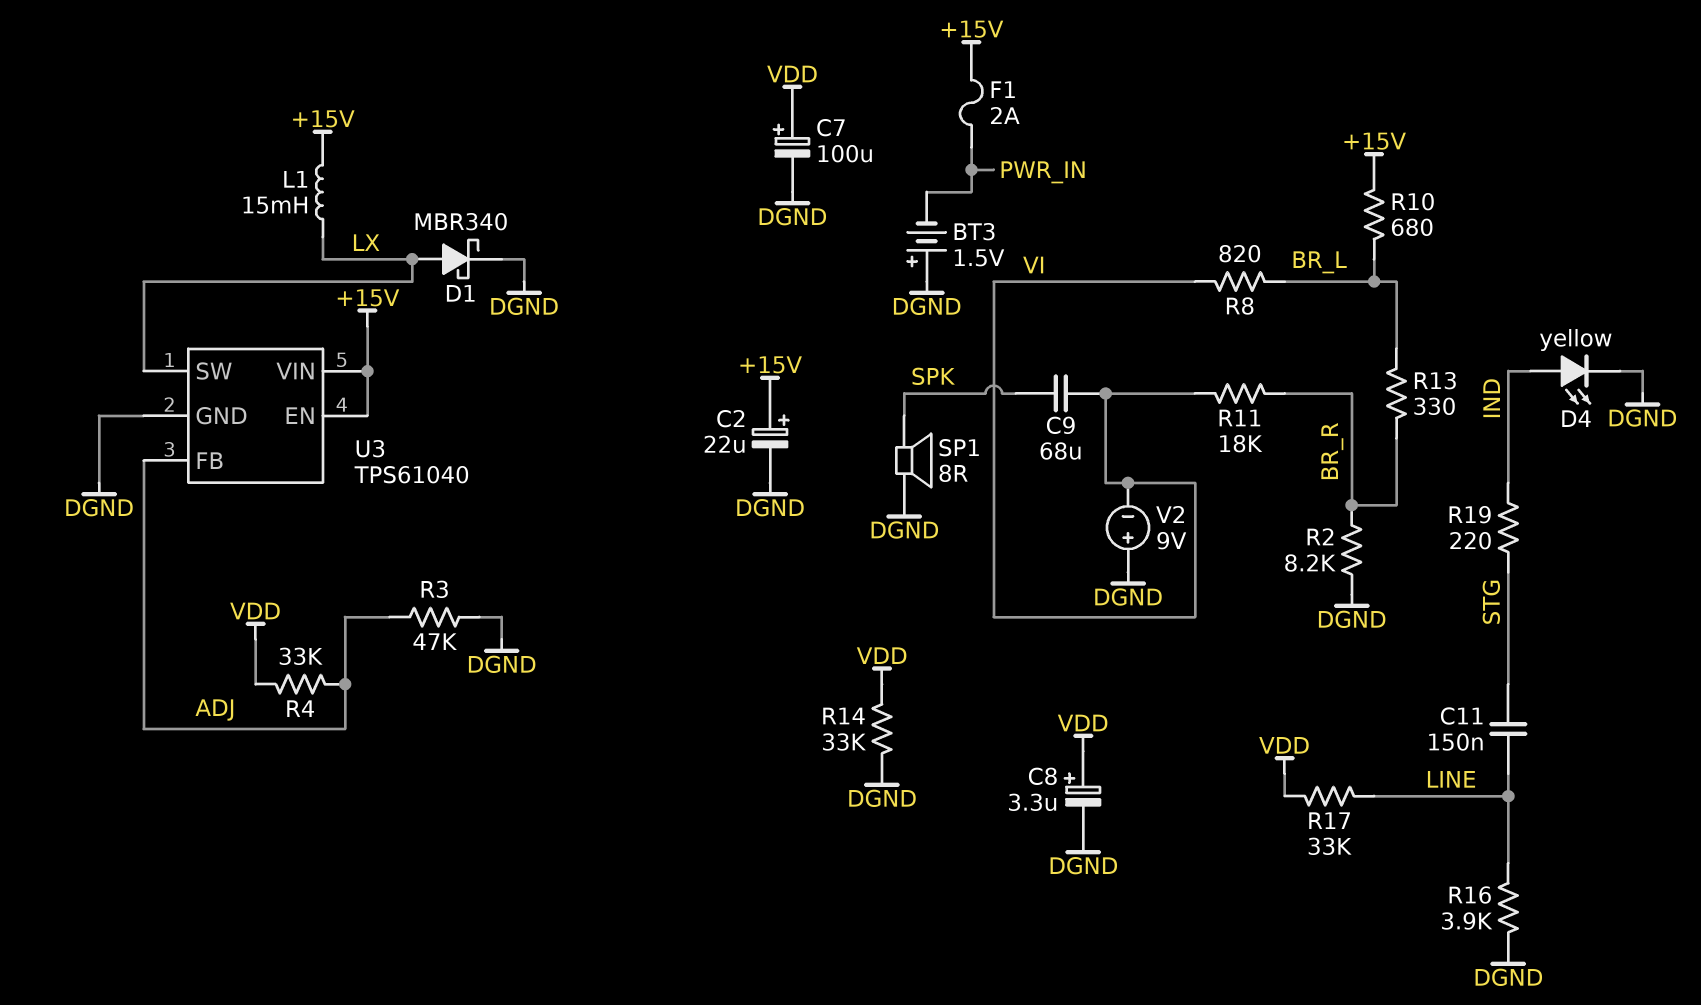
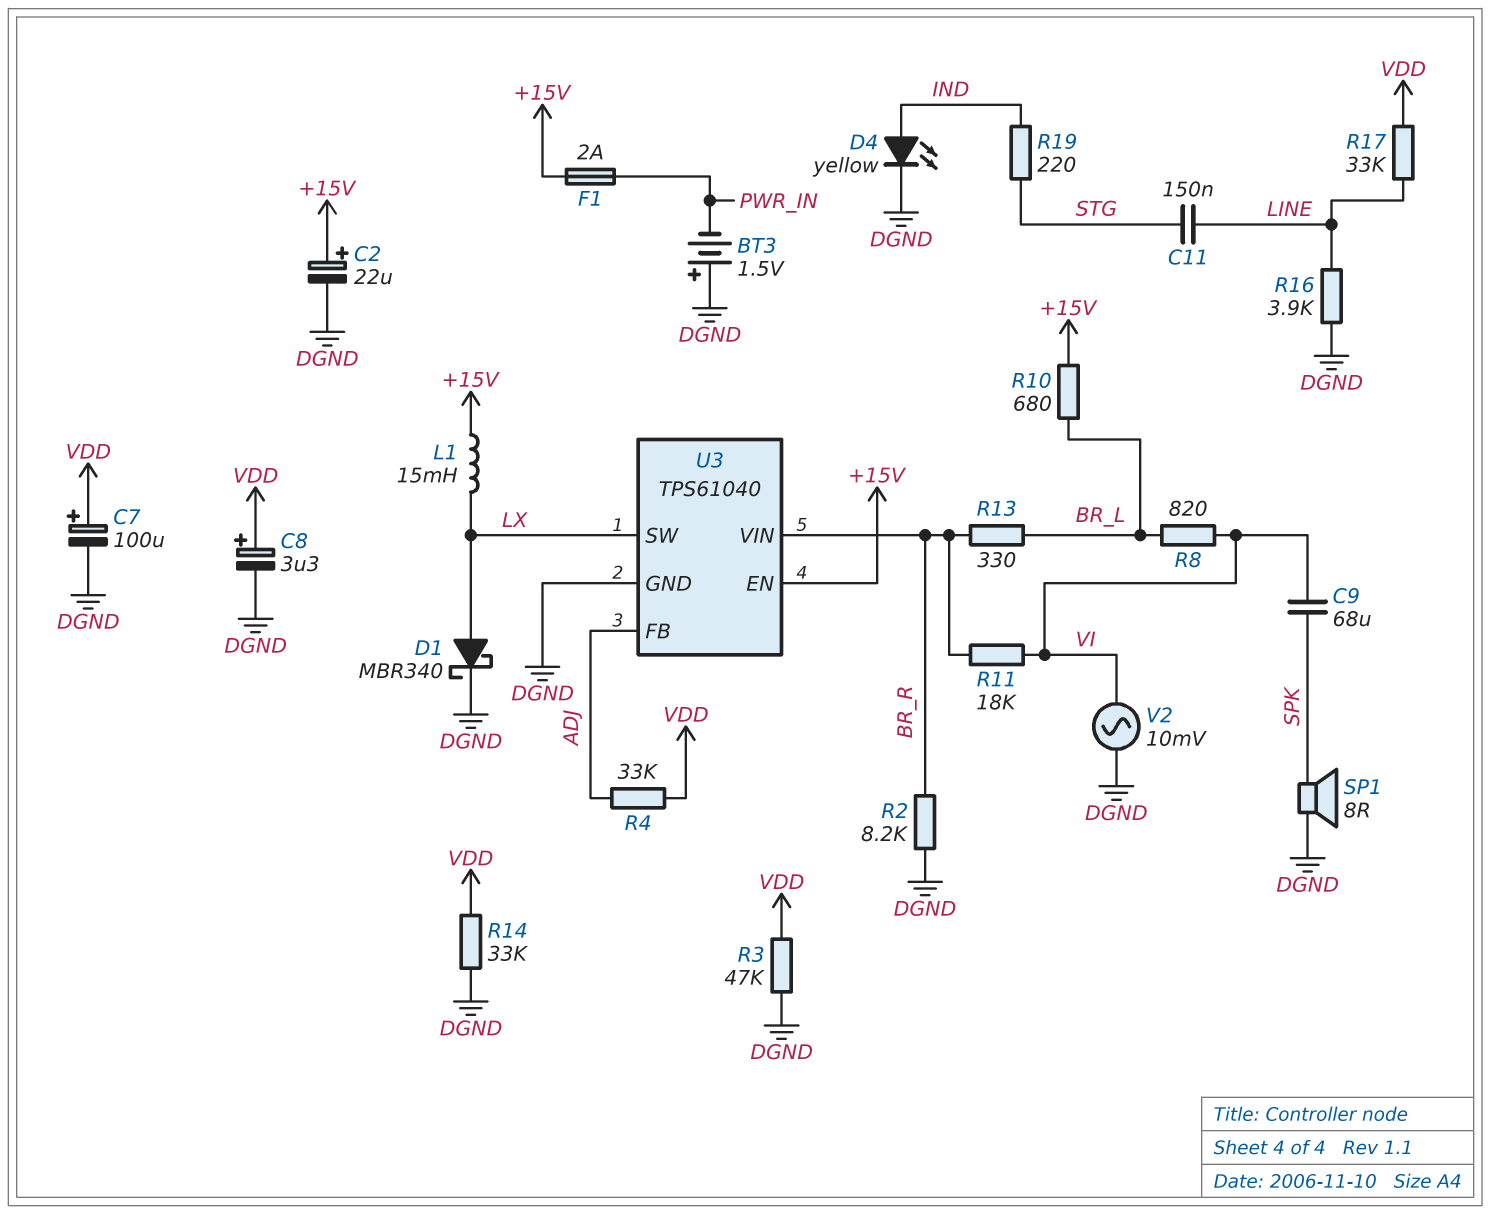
R3: 47k (ADJ, DGND) -> 47k (DGND, VDD)
U3 pin VIN: +15V -> BR_R
V2: 9V (plus DGND, minus VI) -> AC 10mV (DGND, VI)

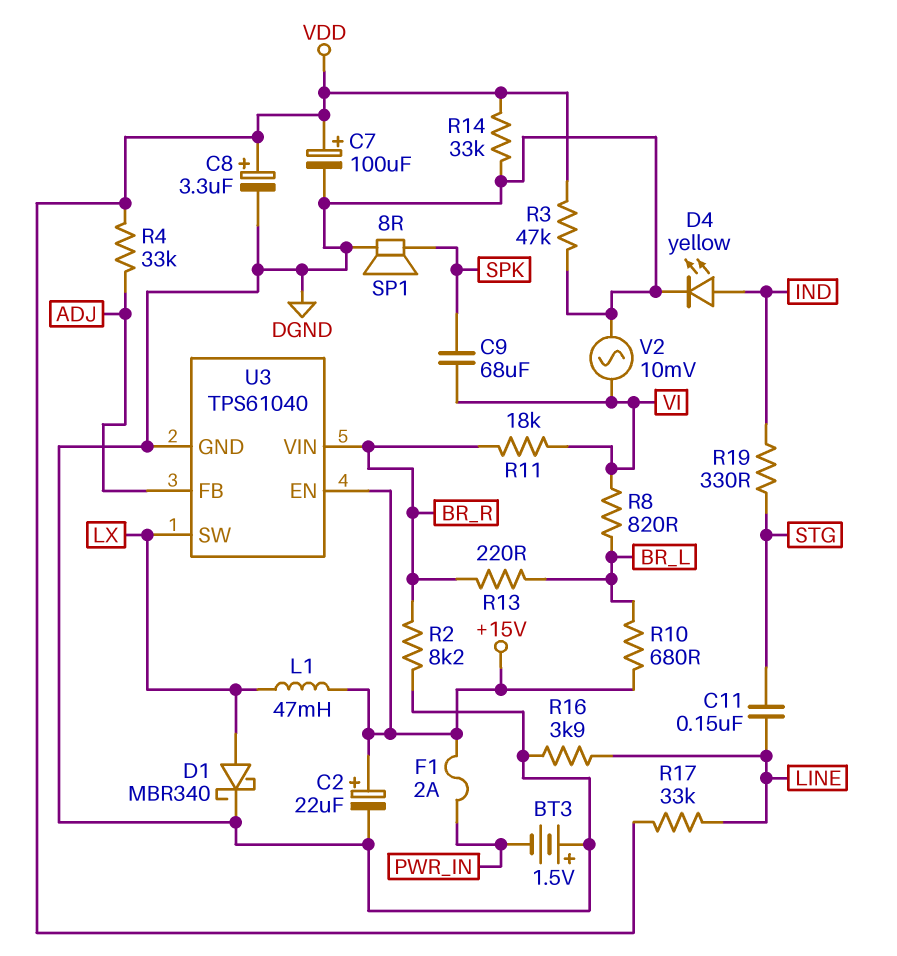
L1: 15mH (+15V, LX) -> 47mH (+15V, LX)
R13: 330 (BR_L, BR_R) -> 220 (BR_L, BR_R)
R19: 220 (IND, STG) -> 330 (IND, STG)

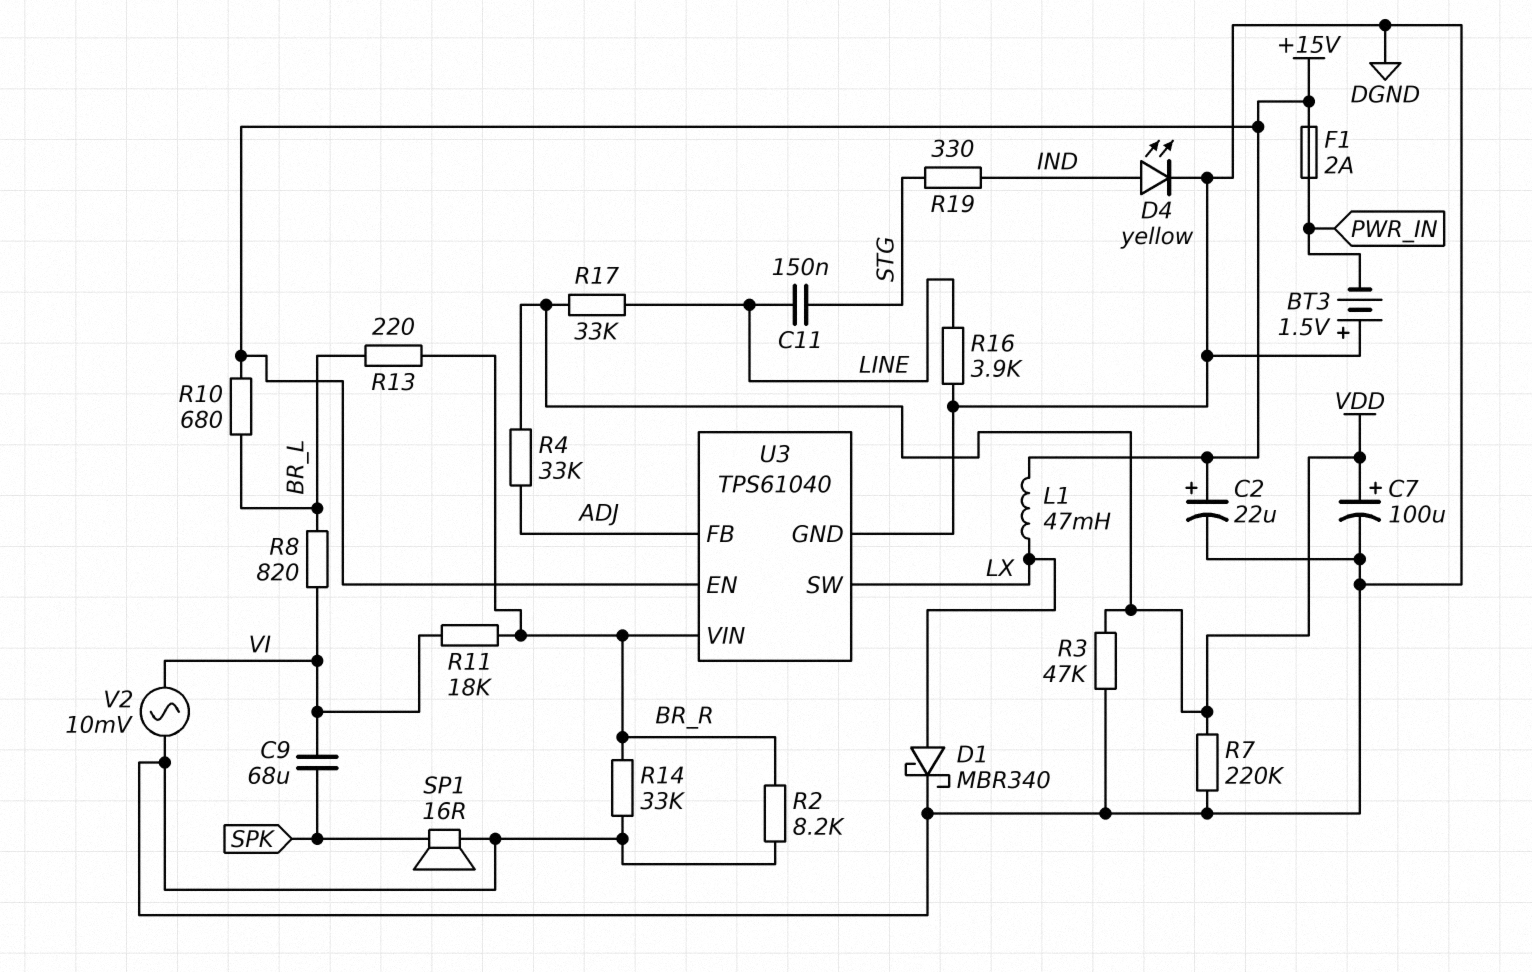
C8: 3.3uF (plus VDD, minus DGND) -> none
R7: none -> 220k (DGND, VDD)
R14: 33k (DGND, VDD) -> 33k (BR_R, DGND)
SP1: speaker 8R (DGND, SPK) -> speaker 16R (DGND, SPK)

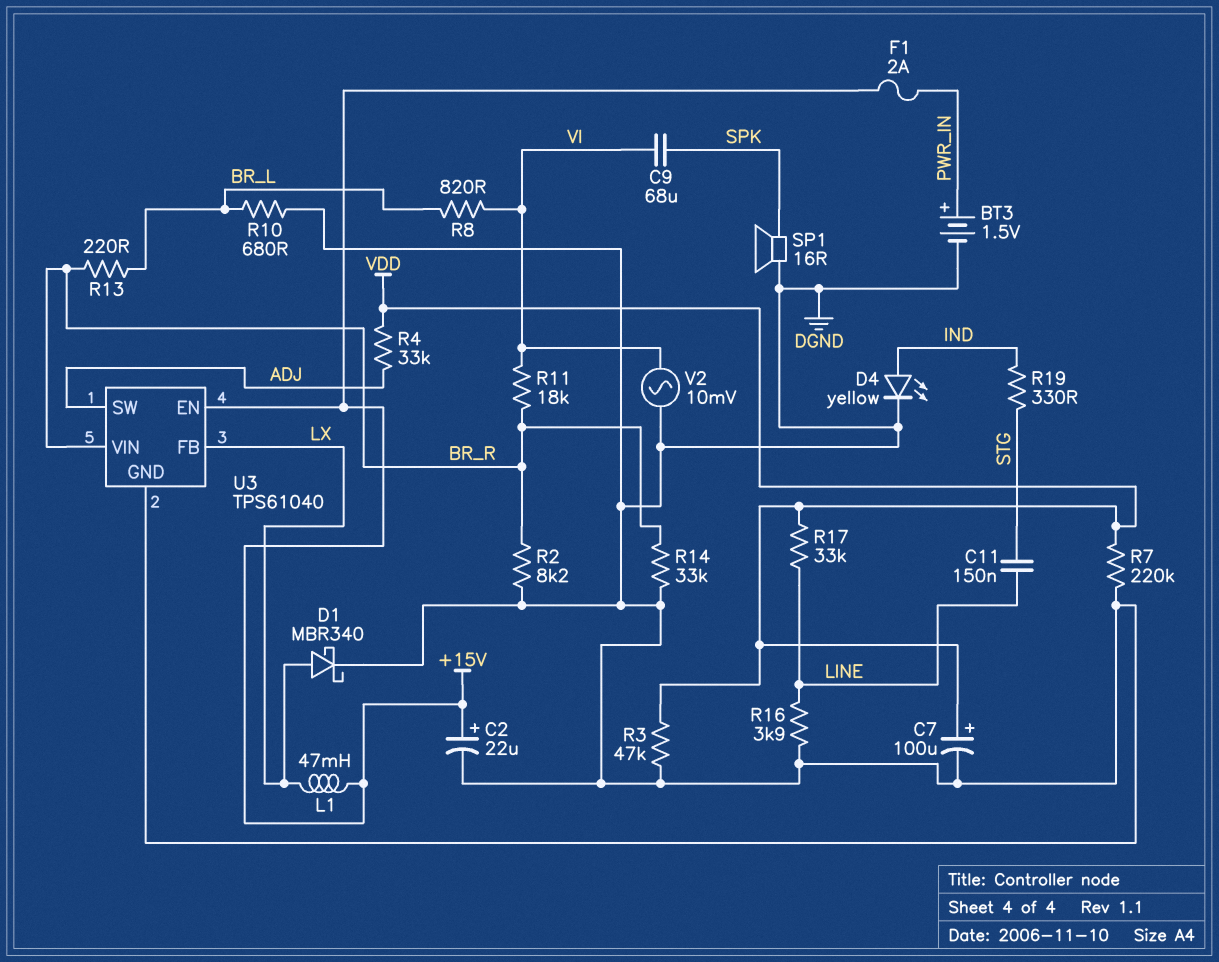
BT3: 1.5V (plus DGND, minus PWR_IN) -> 1.5V (plus PWR_IN, minus DGND)
R10: 680 (+15V, BR_L) -> 680 (BR_L, DGND)
U3 pin FB: ADJ -> LX
U3 pin SW: LX -> ADJ

